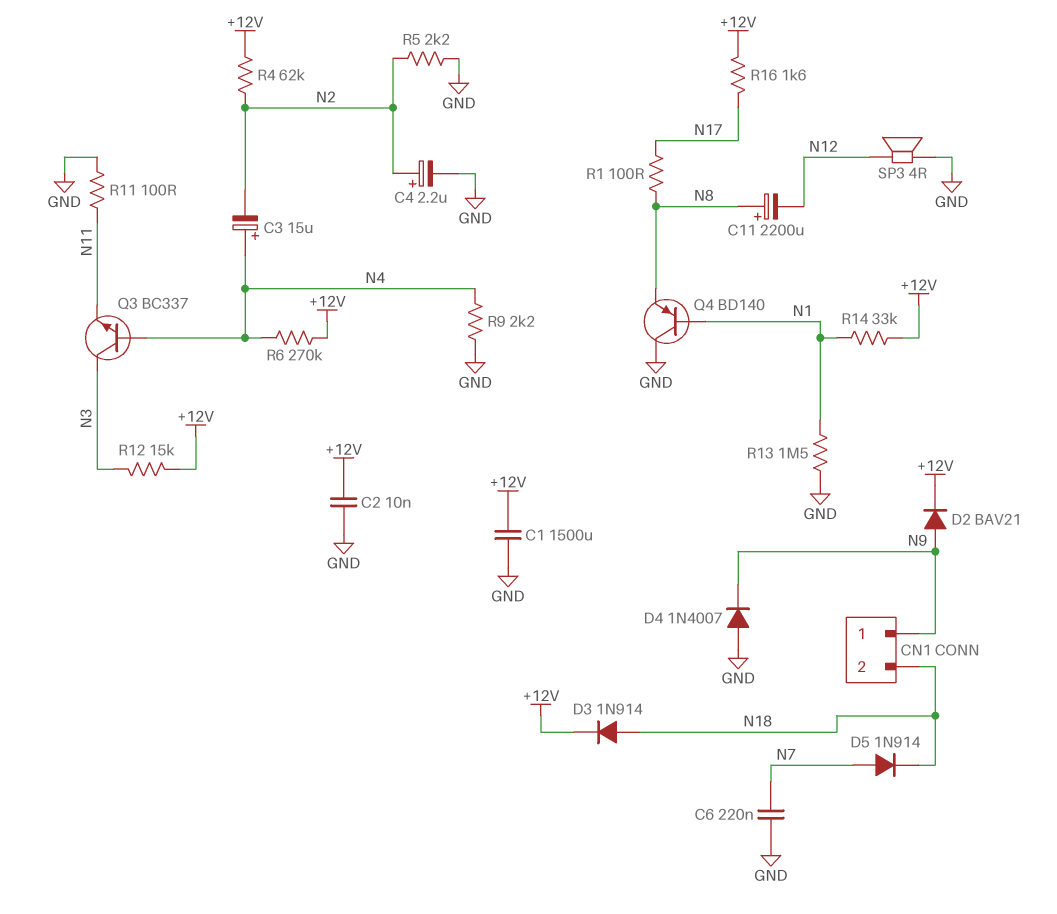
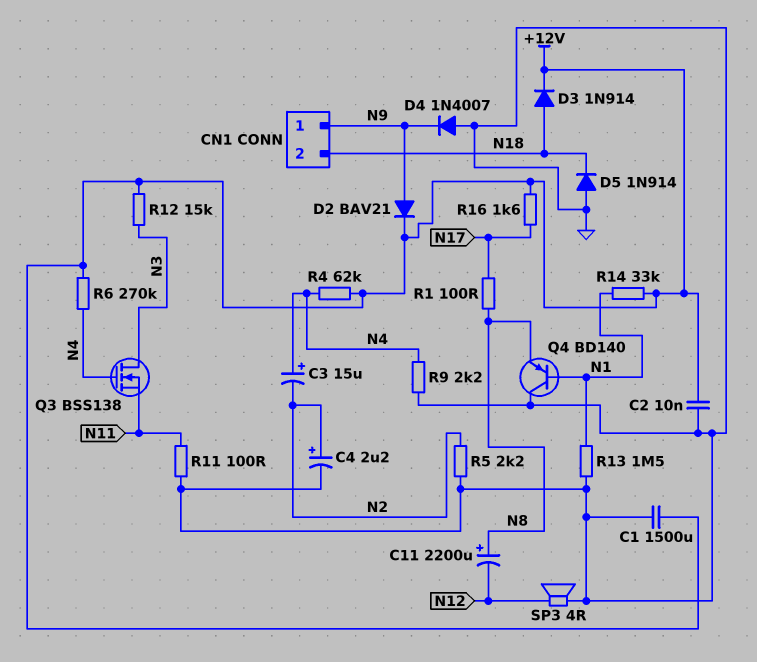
C6: 220nF (GND, N7) -> none
D5: diode 1N914 (A N7, K N18) -> diode 1N914 (A GND, K N18)
Q3: NPN BC337 (B N4, C N3, E N11) -> NMOS BSS138 (G N4, D N3, S N11)
R4: 62k (+12V, N2) -> 62k (+12V, N4)

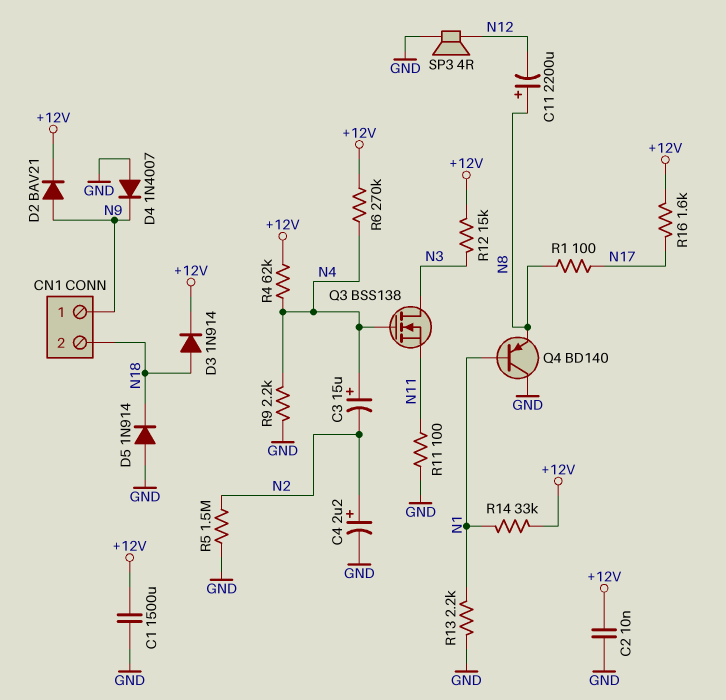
R5: 2.2k (GND, N2) -> 1.5M (GND, N2)
R13: 1.5M (GND, N1) -> 2.2k (GND, N1)

